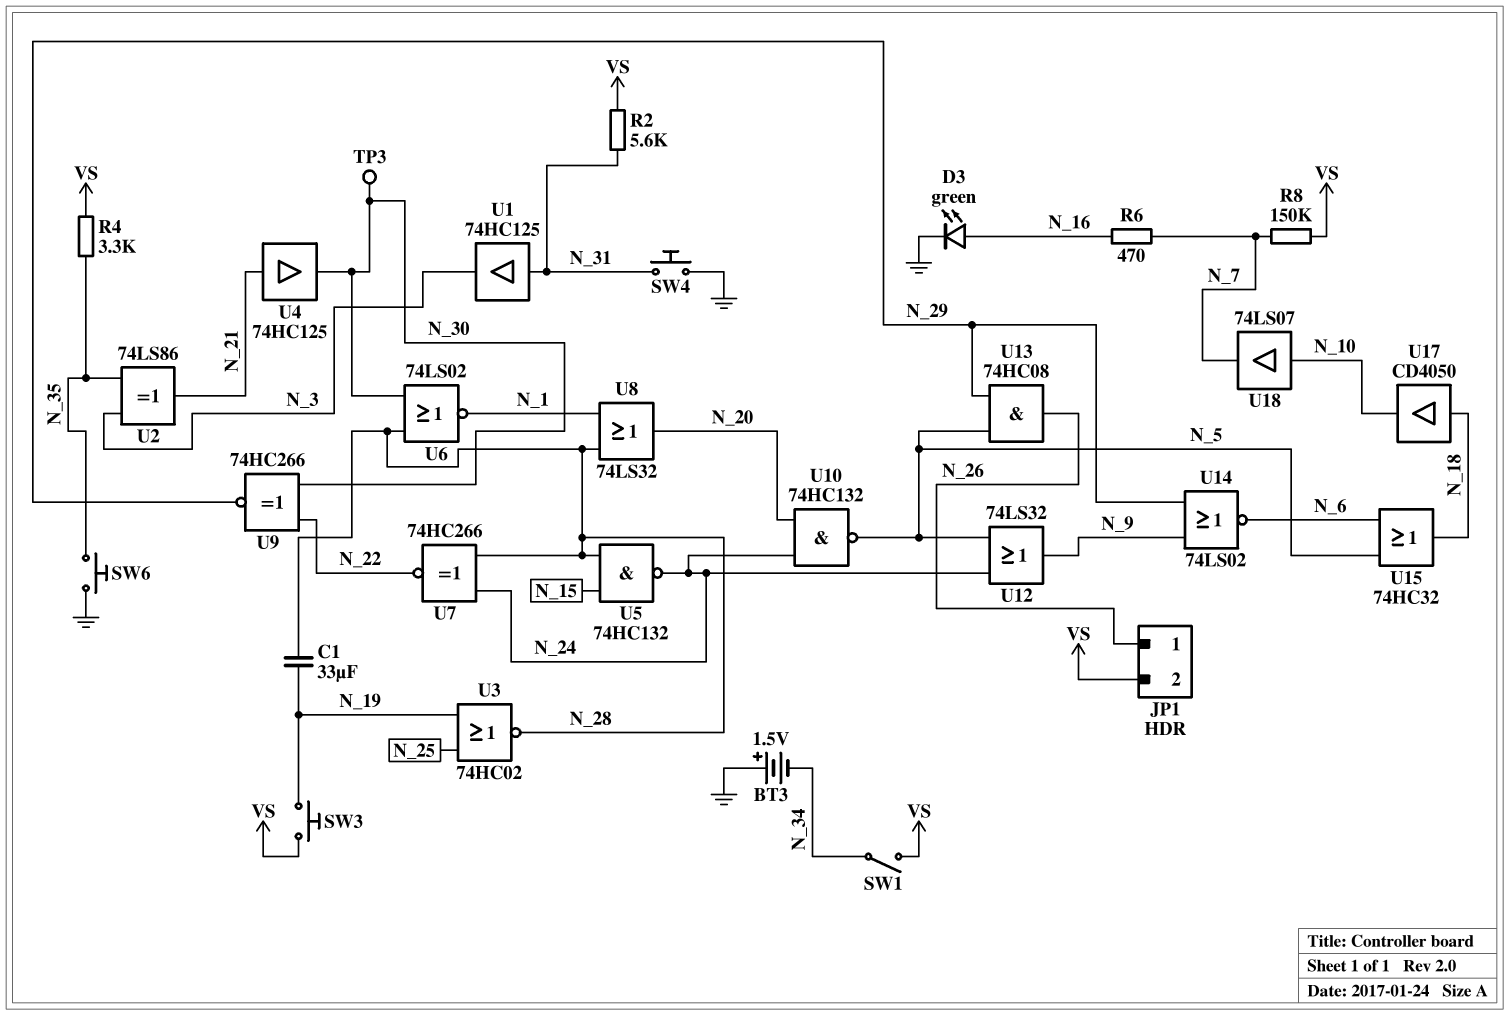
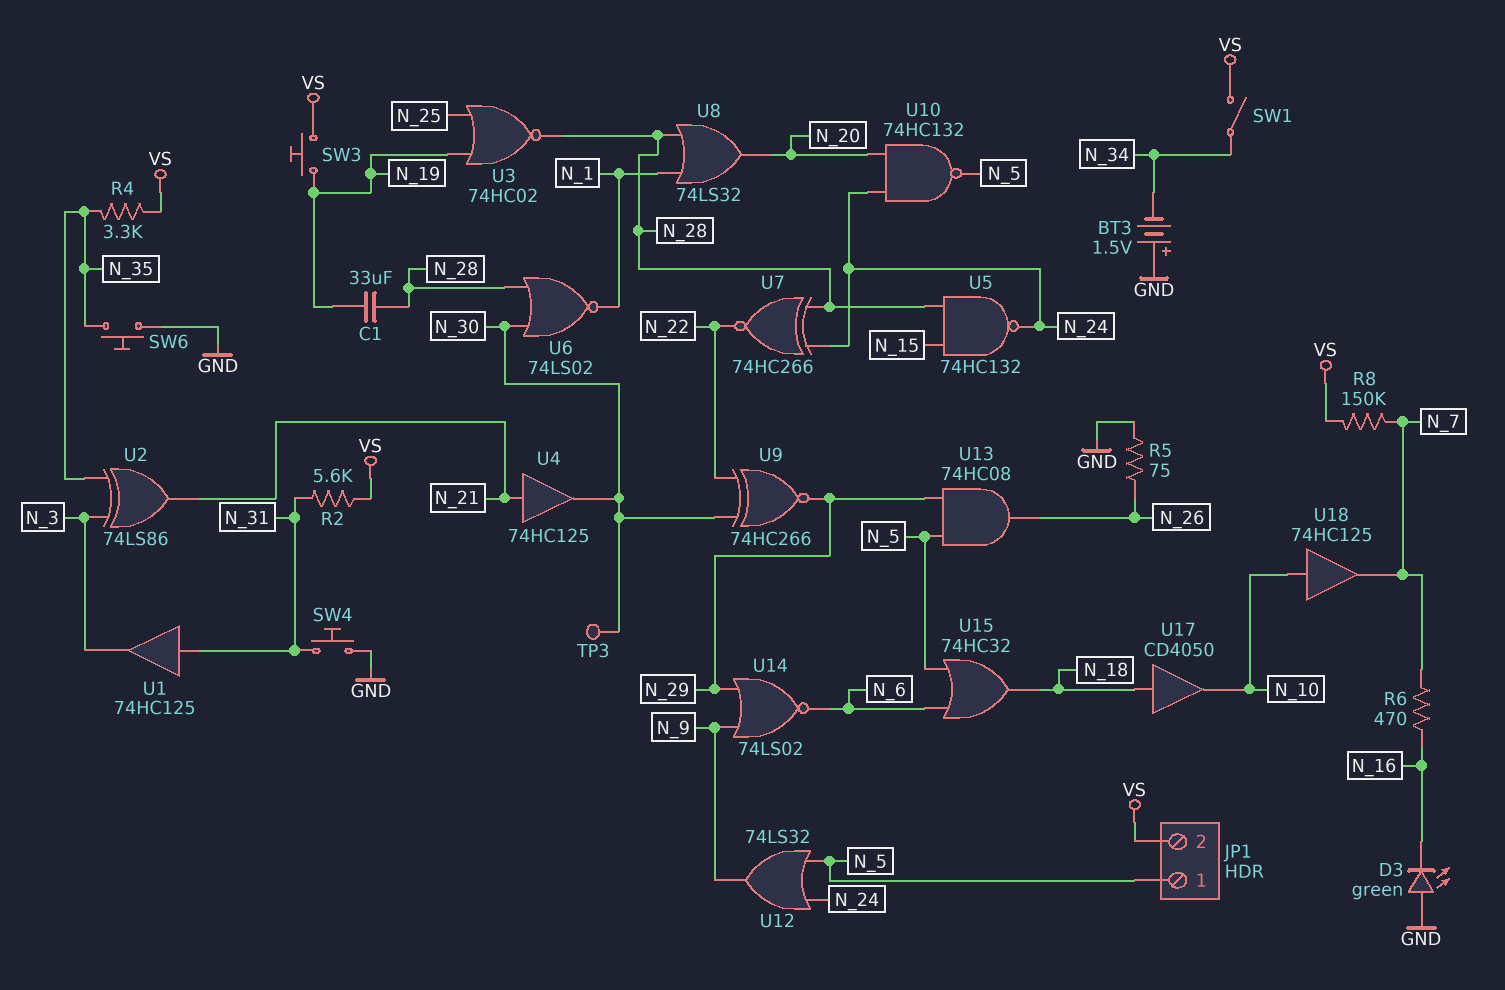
D3: LED green (A N_16, K GND) -> LED green (A GND, K N_16)
JP1 pin 1: N_26 -> N_5
R5: none -> 75 (GND, N_26)
U18: buffer 74LS07 (in N_10, out N_7) -> buffer 74HC125 (in N_10, out N_7)

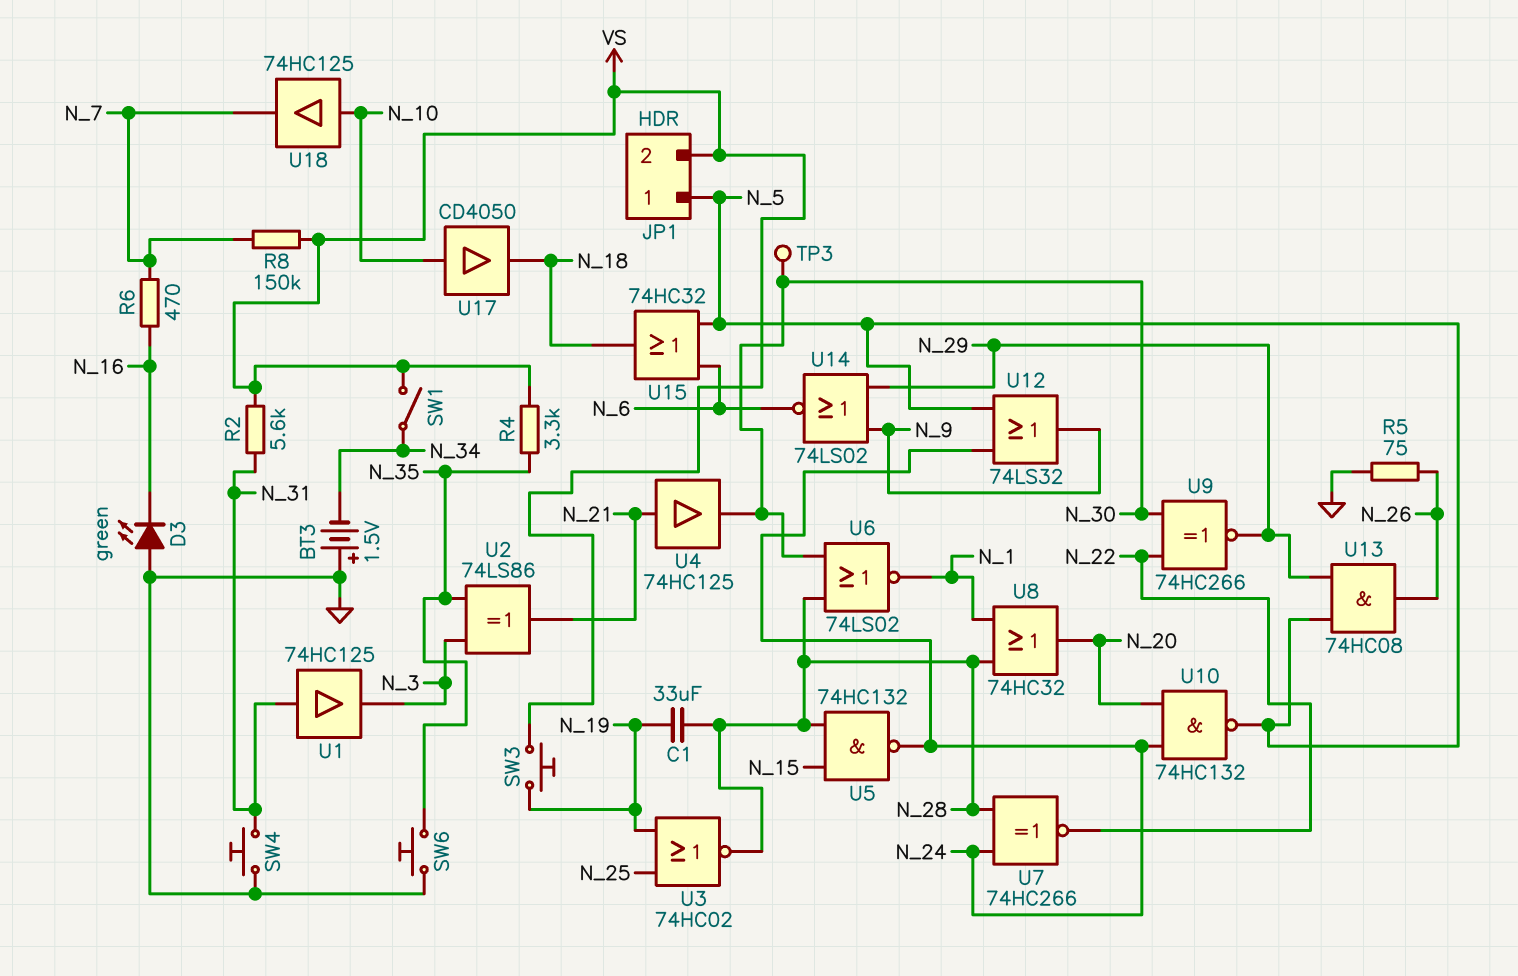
U8: OR 74LS32 (in N_1, in N_28, out N_20) -> OR 74HC32 (in N_1, in N_28, out N_20)
U17: buffer CD4050 (in N_18, out N_10) -> buffer CD4050 (in N_10, out N_18)

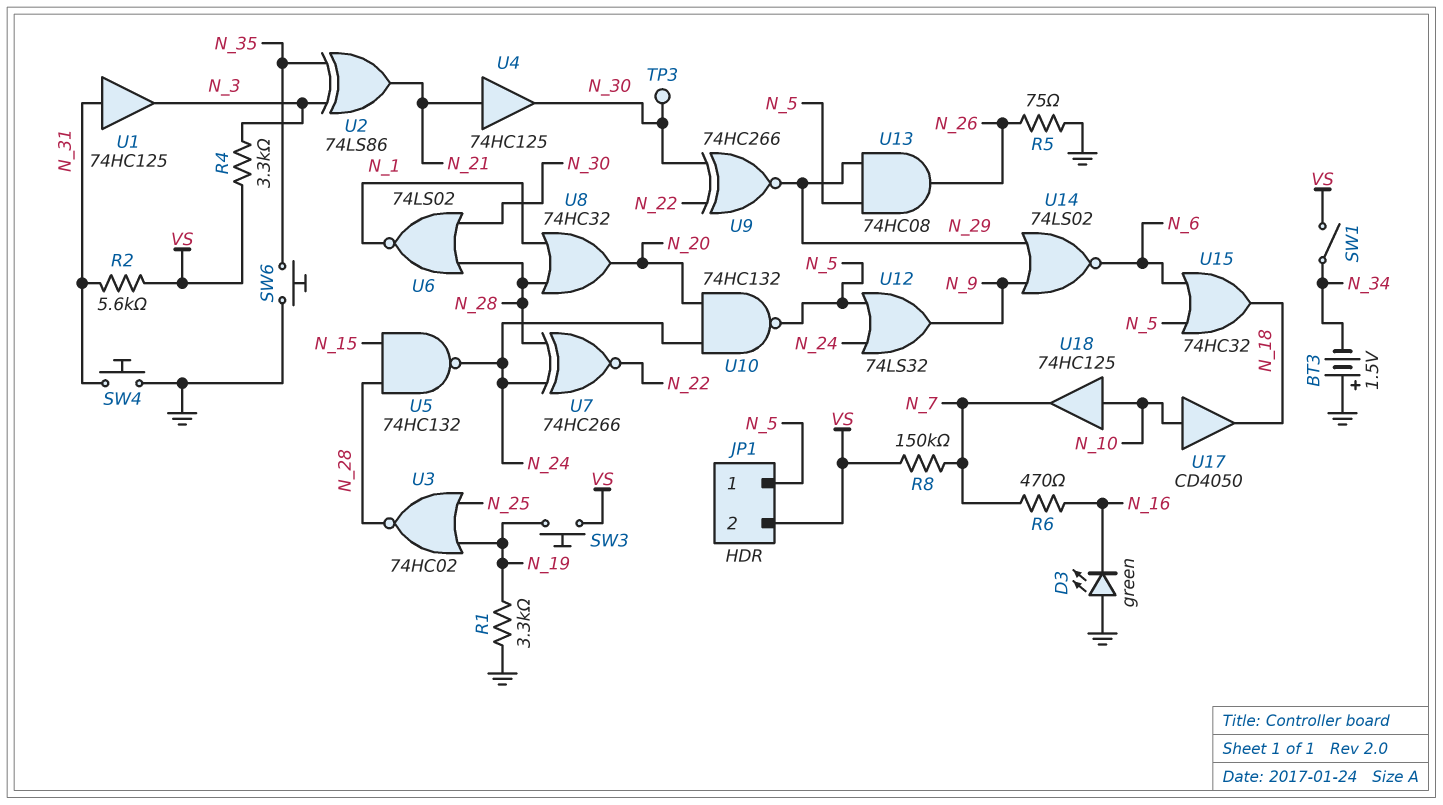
C1: 33uF (N_19, N_28) -> none
R1: none -> 3.3k (GND, N_19)
R4: 3.3k (N_35, VS) -> 3.3k (N_3, VS)

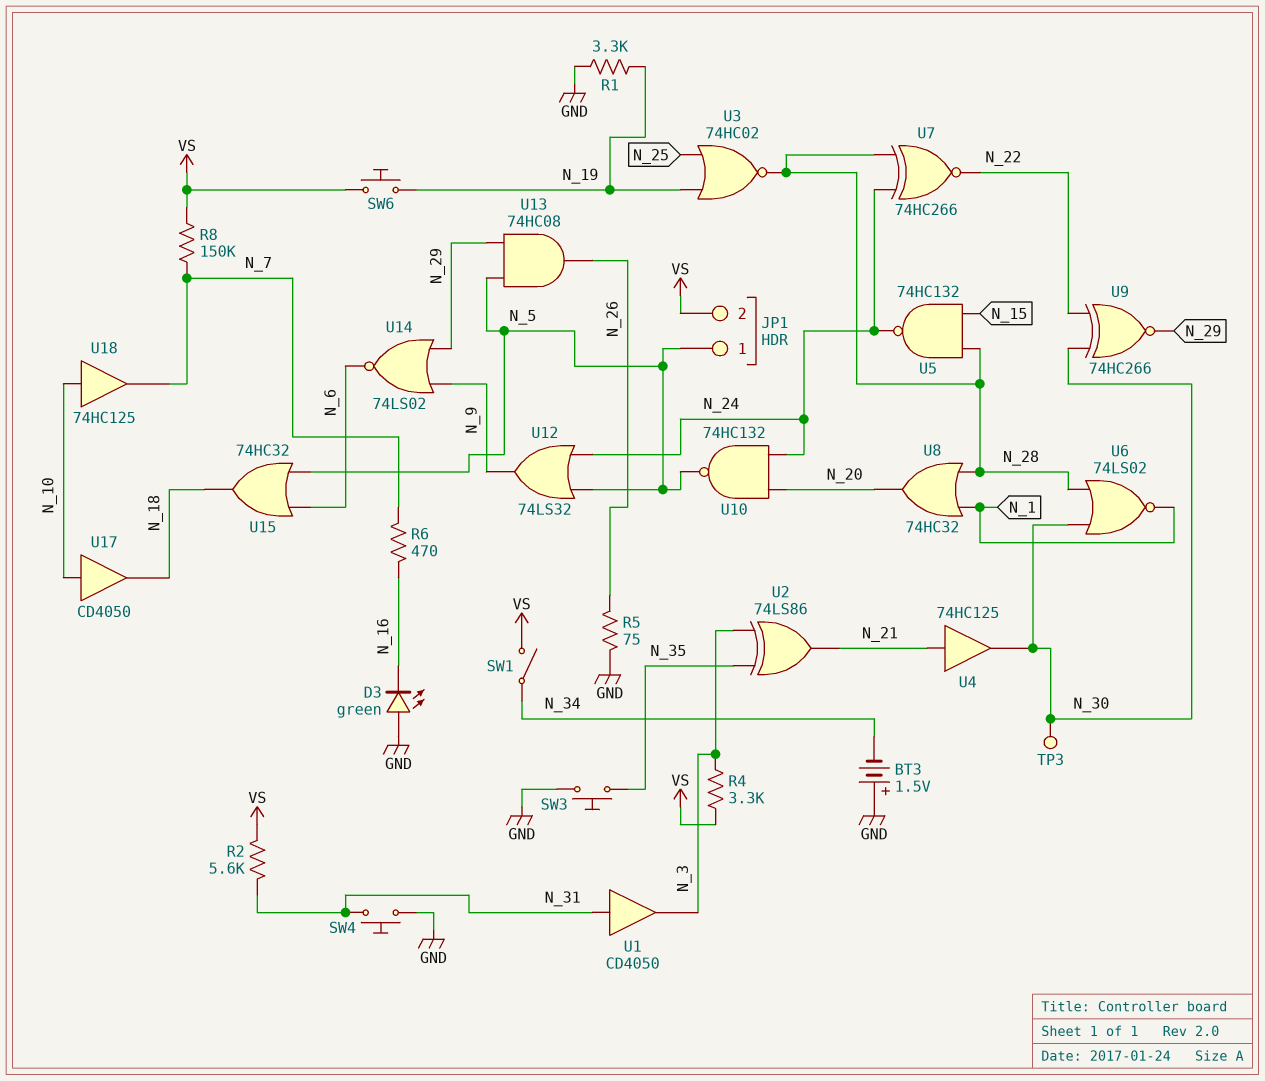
SW3: button (N_19, VS) -> button (GND, N_35)
SW6: button (GND, N_35) -> button (N_19, VS)
U1: buffer 74HC125 (in N_31, out N_3) -> buffer CD4050 (in N_31, out N_3)

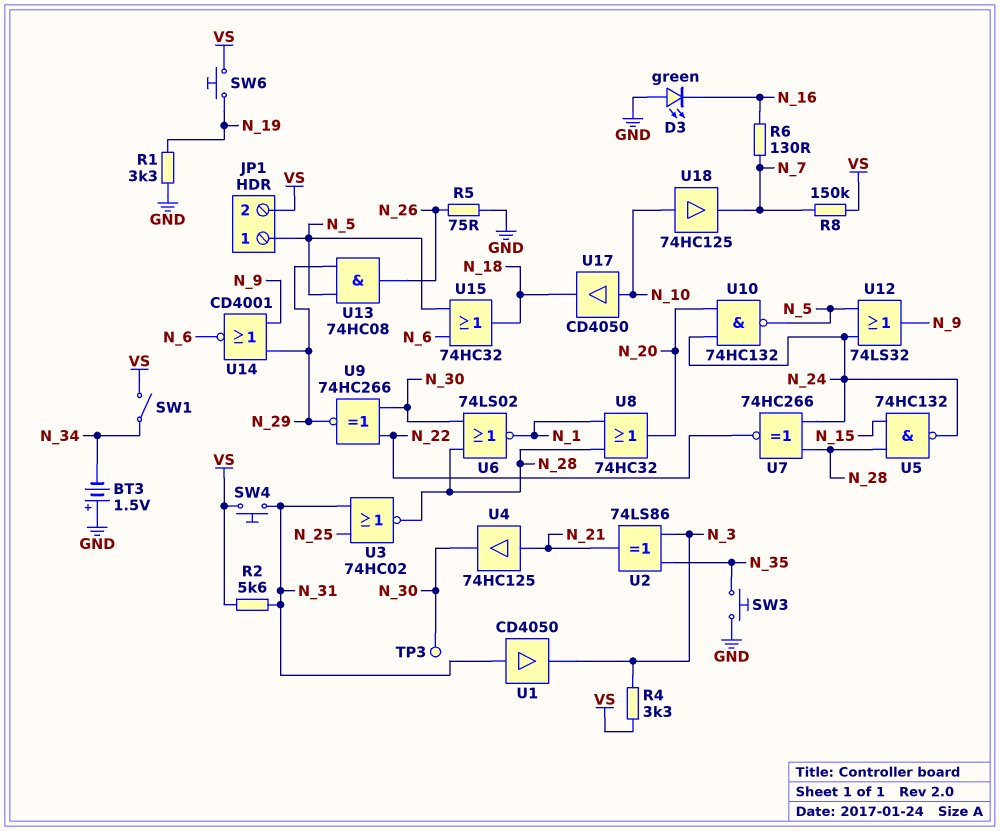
R6: 470 (N_7, N_16) -> 130 (N_7, N_16)
SW4: button (GND, N_31) -> button (N_31, VS)
U3: NOR 74HC02 (in N_19, in N_25, out N_28) -> NOR 74HC02 (in N_25, in N_31, out N_28)
U14: NOR 74LS02 (in N_9, in N_29, out N_6) -> NOR CD4001 (in N_9, in N_29, out N_6)

